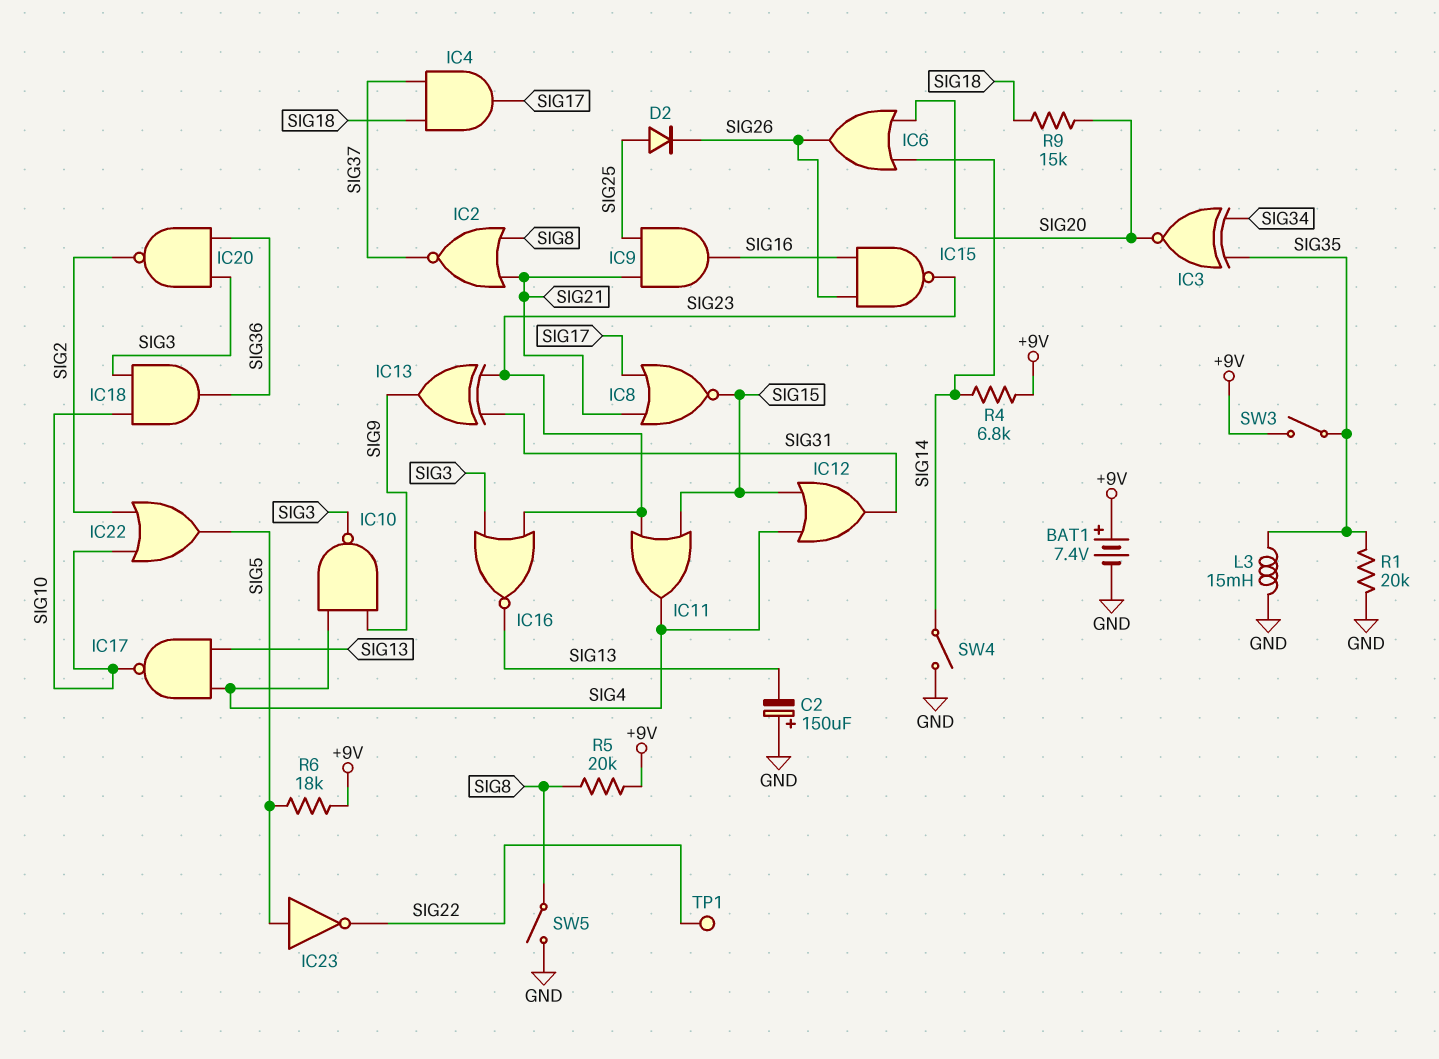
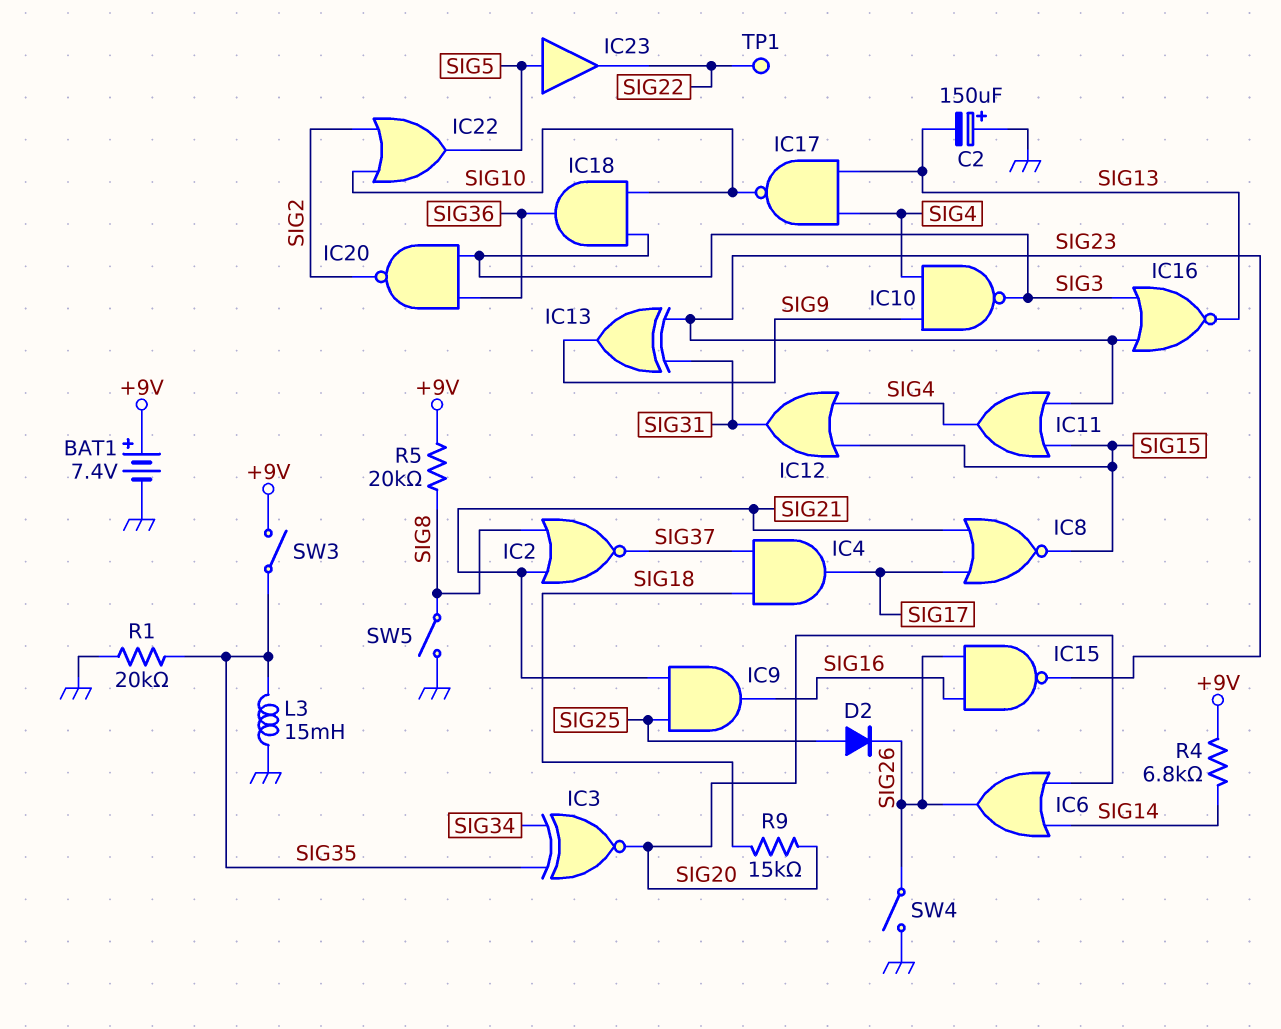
IC23: NOT (in SIG5, out SIG22) -> buffer (in SIG5, out SIG22)
R6: 18k (+9V, SIG5) -> none
SW4: switch (GND, SIG14) -> switch (GND, SIG26)

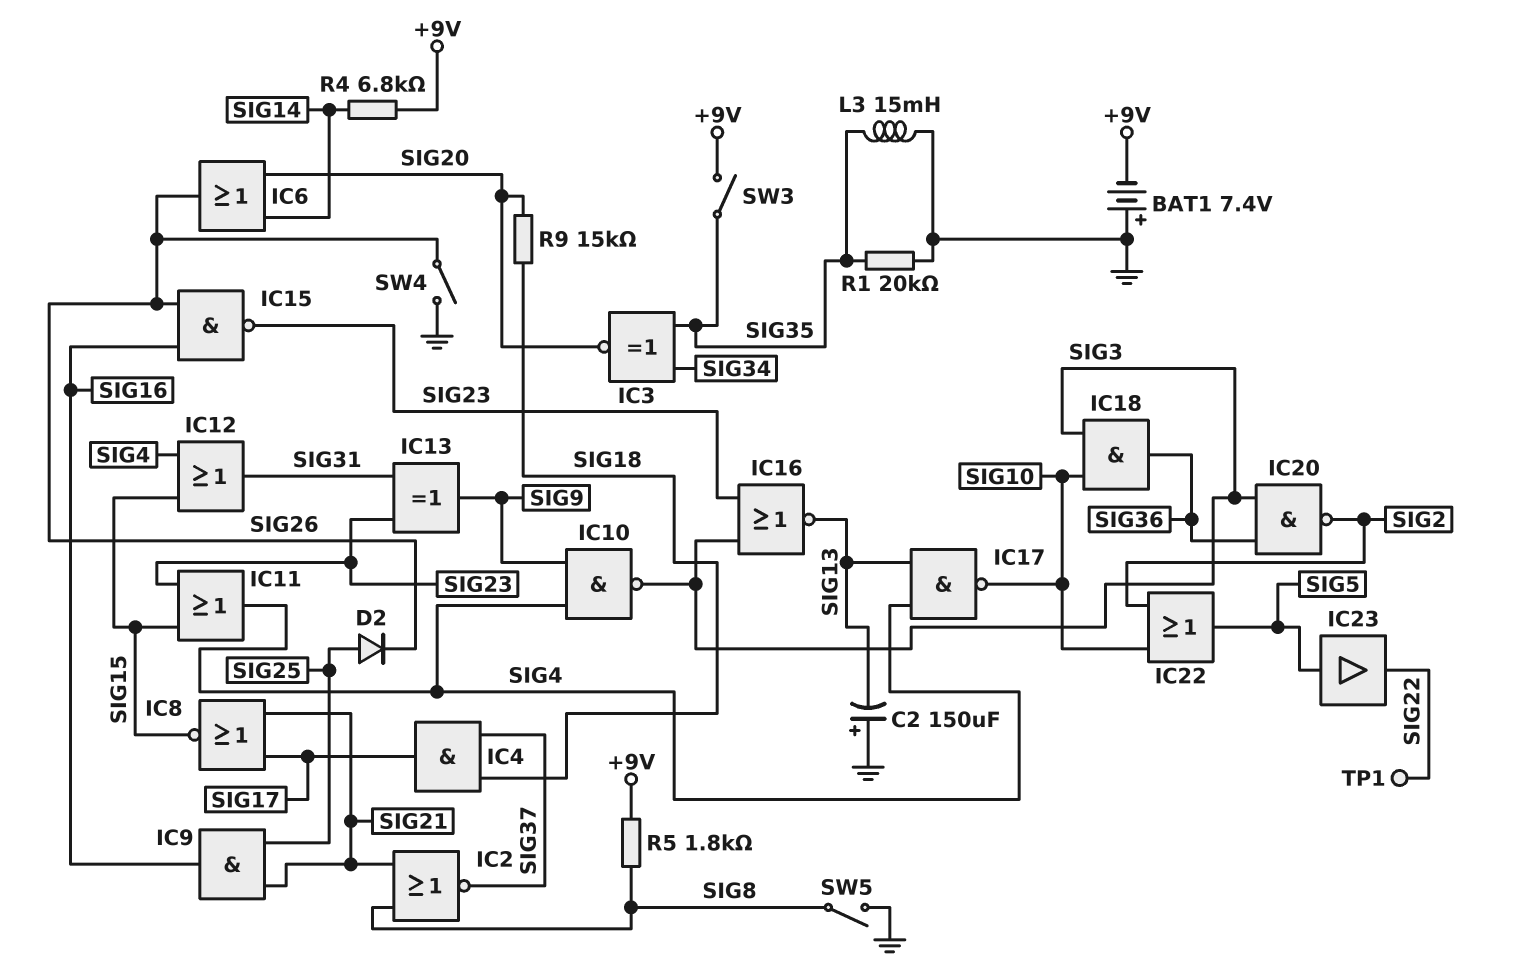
BAT1: 7.4V (plus +9V, minus GND) -> 7.4V (plus GND, minus +9V)
R5: 20k (+9V, SIG8) -> 1.8k (+9V, SIG8)

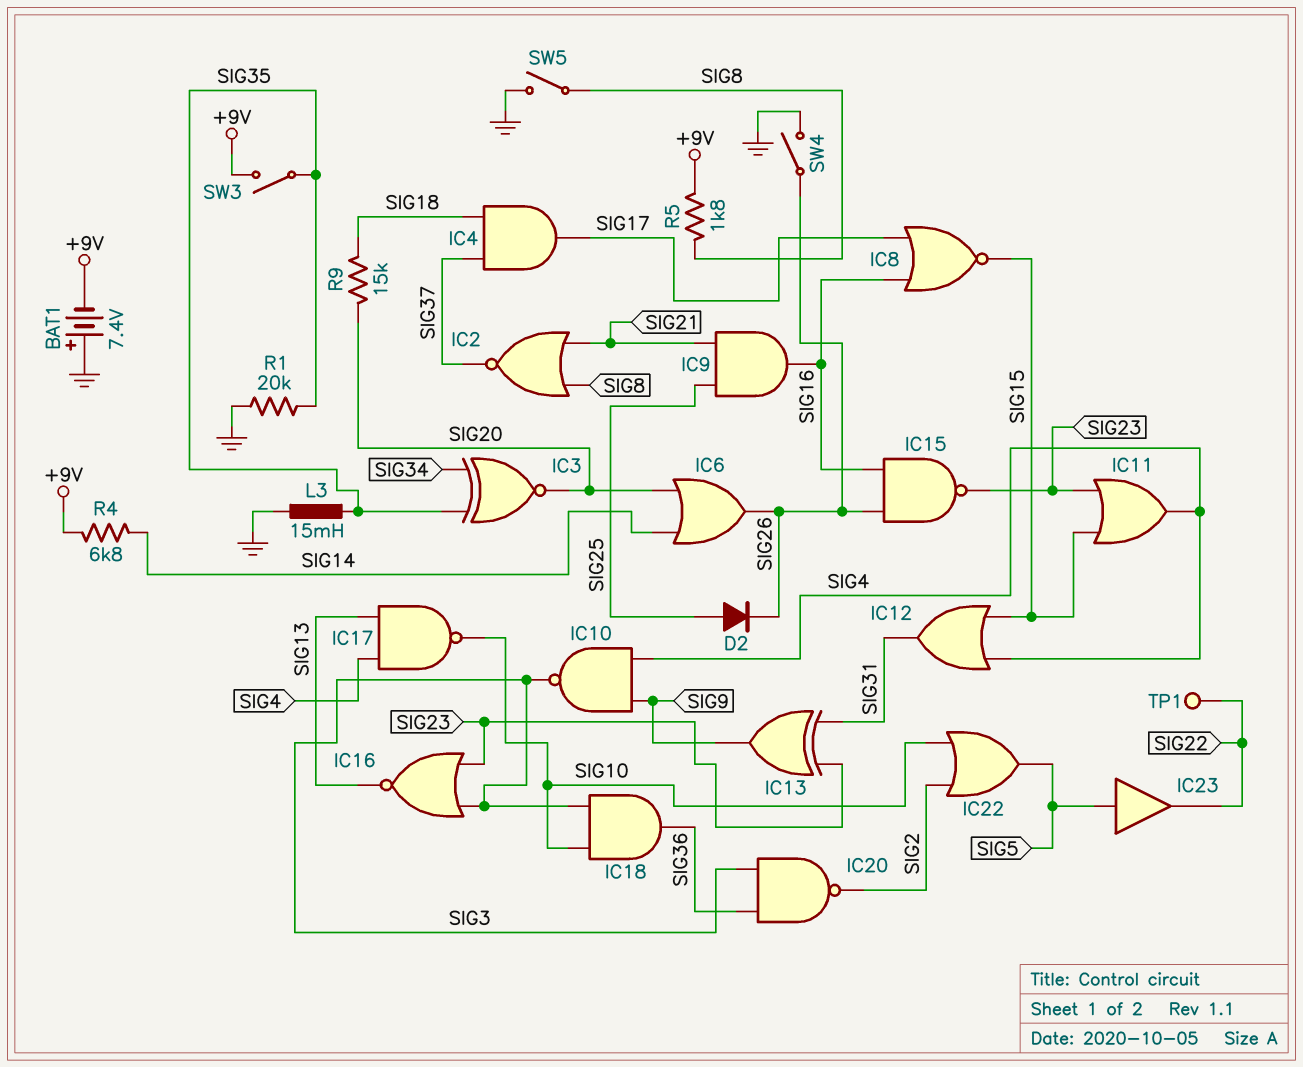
C2: 150uF (plus GND, minus SIG13) -> none
IC8: NOR (in SIG17, in SIG21, out SIG15) -> NOR (in SIG16, in SIG17, out SIG15)

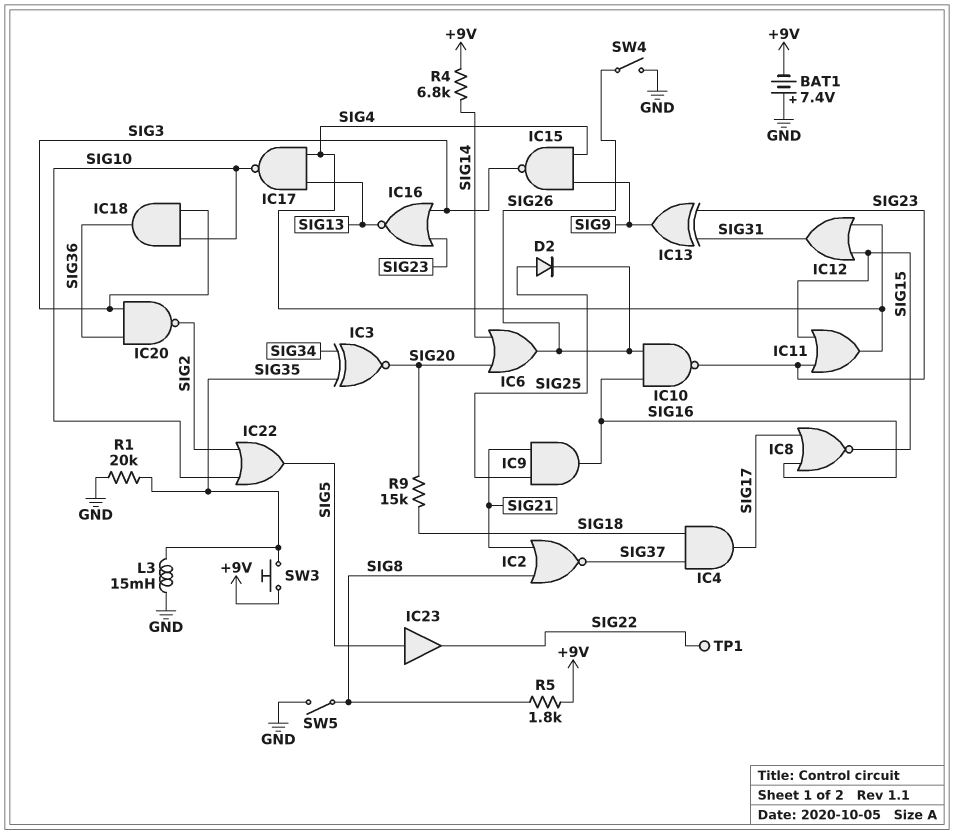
IC10: NAND (in SIG4, in SIG9, out SIG3) -> NAND (in SIG16, in SIG26, out SIG23)
IC15: NAND (in SIG16, in SIG26, out SIG23) -> NAND (in SIG4, in SIG9, out SIG3)
SW3: switch (+9V, SIG35) -> button (+9V, SIG35)

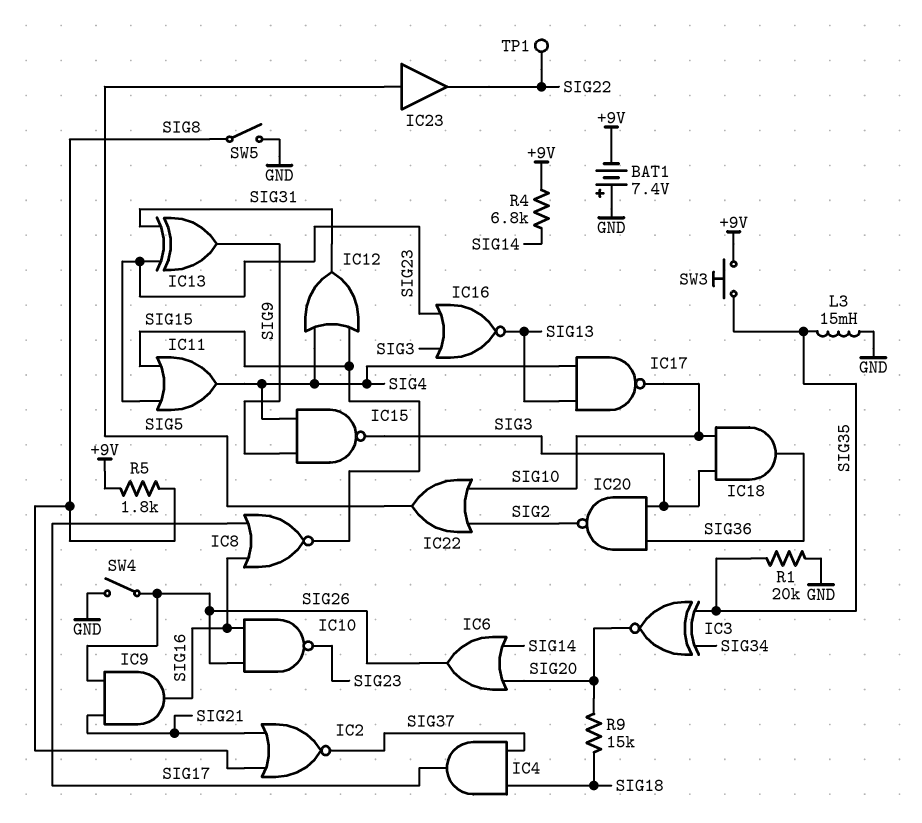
D2: diode (A SIG25, K SIG26) -> none
IC9: AND (in SIG21, in SIG25, out SIG16) -> AND (in SIG21, in SIG26, out SIG16)

